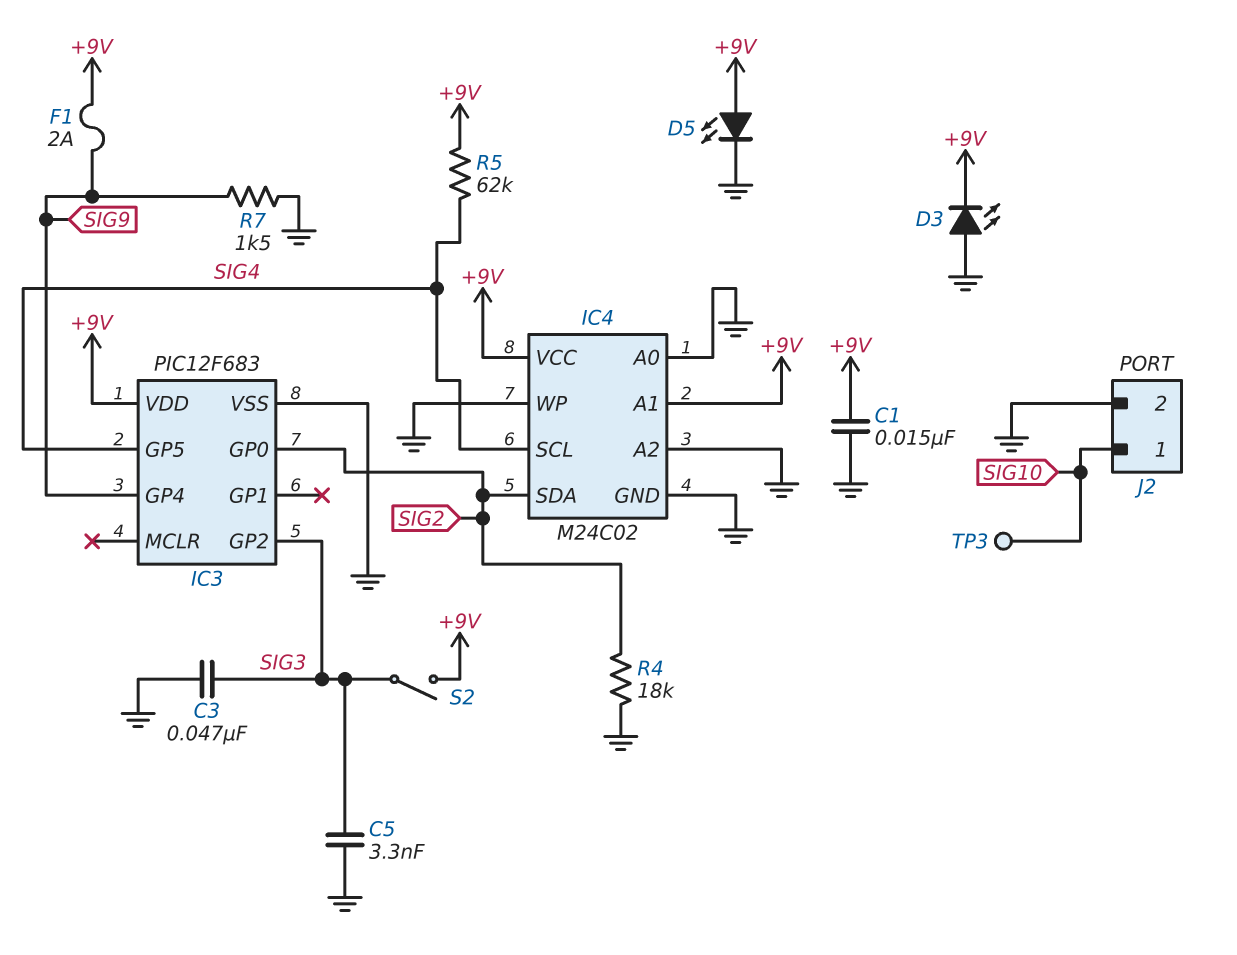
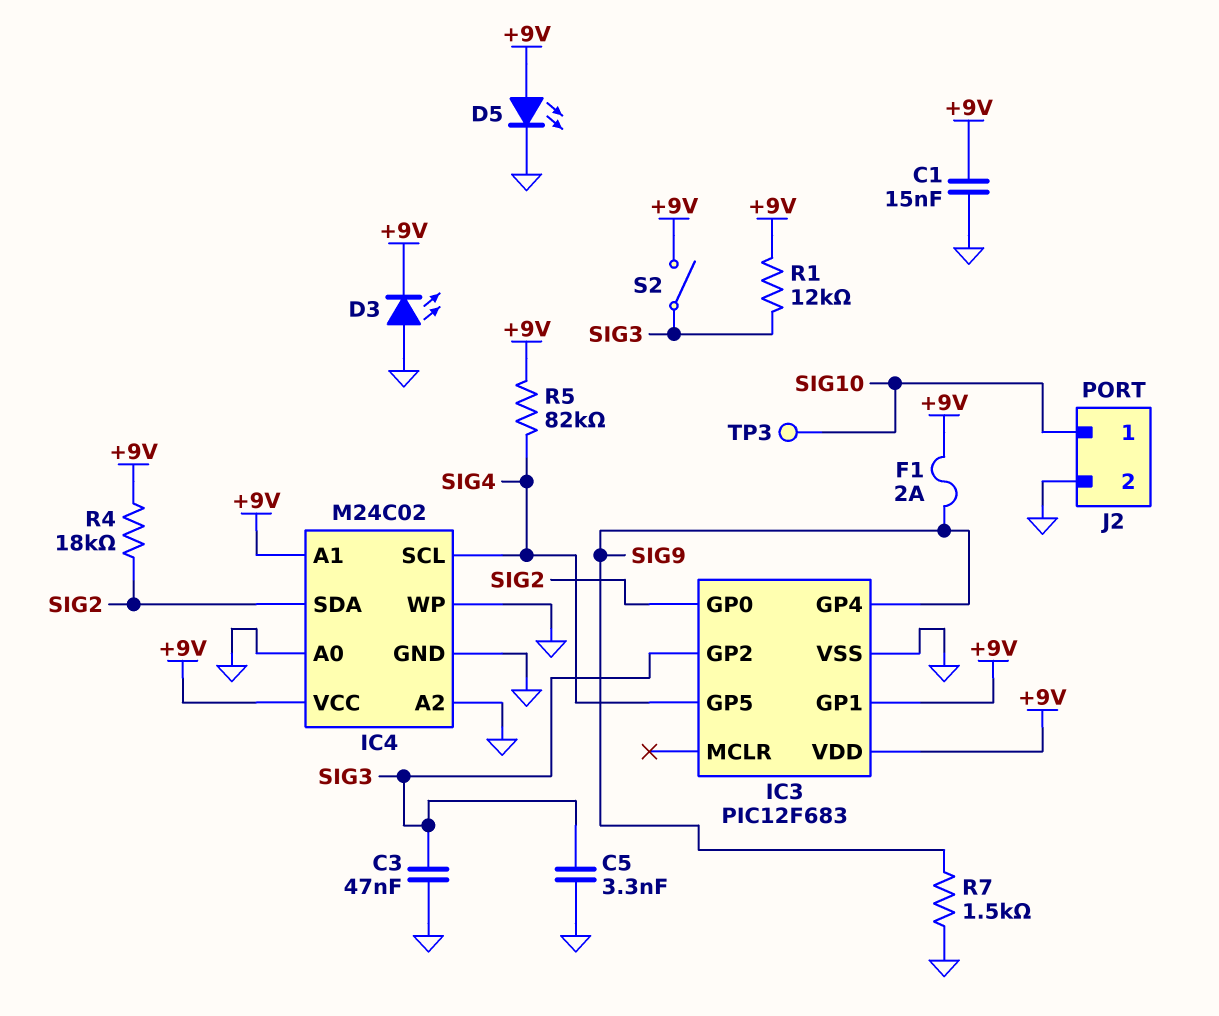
IC3 pin GP1: none -> +9V
R1: none -> 12k (+9V, SIG3)
R4: 18k (GND, SIG2) -> 18k (+9V, SIG2)
R5: 62k (+9V, SIG4) -> 82k (+9V, SIG4)

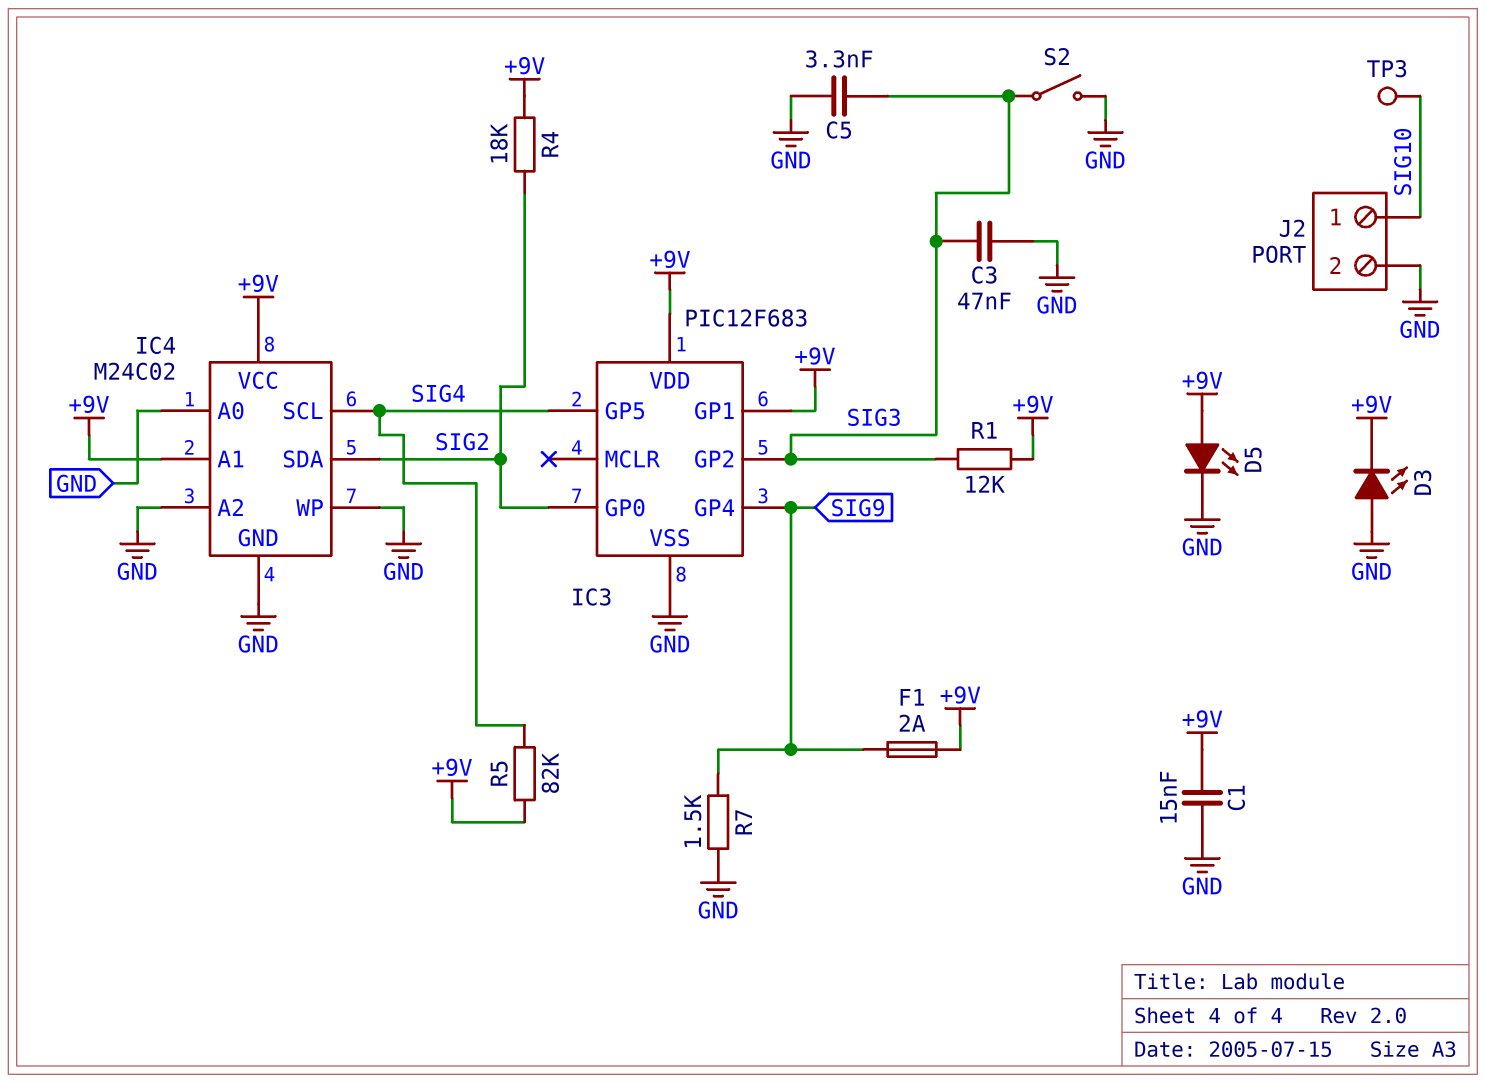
S2: switch (+9V, SIG3) -> switch (GND, SIG3)

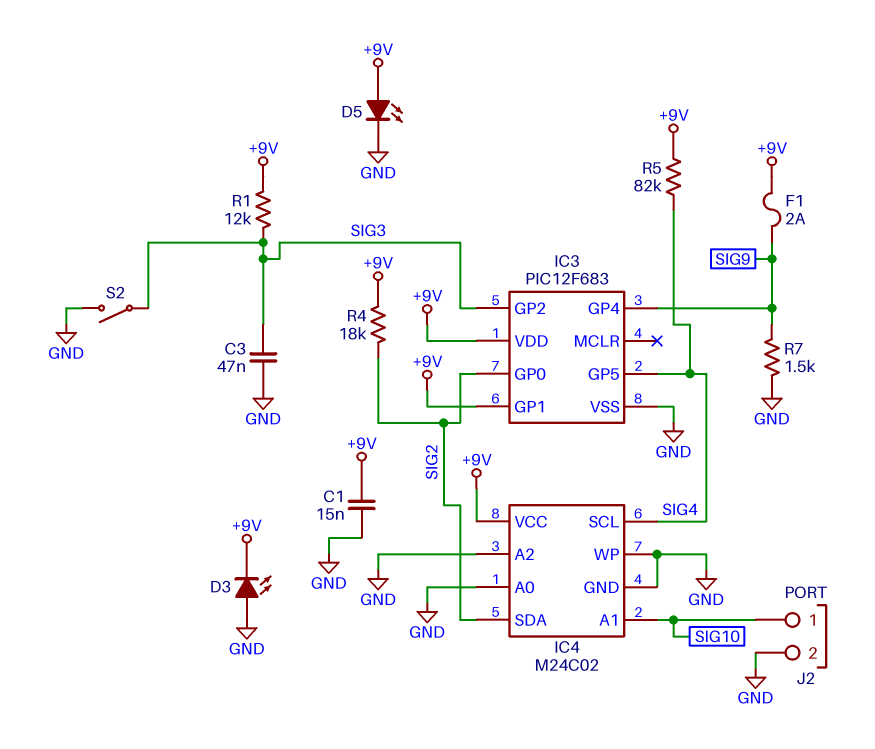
C5: 3.3nF (GND, SIG3) -> none
IC4 pin A1: +9V -> SIG10
TP3: test point (SIG10) -> none

